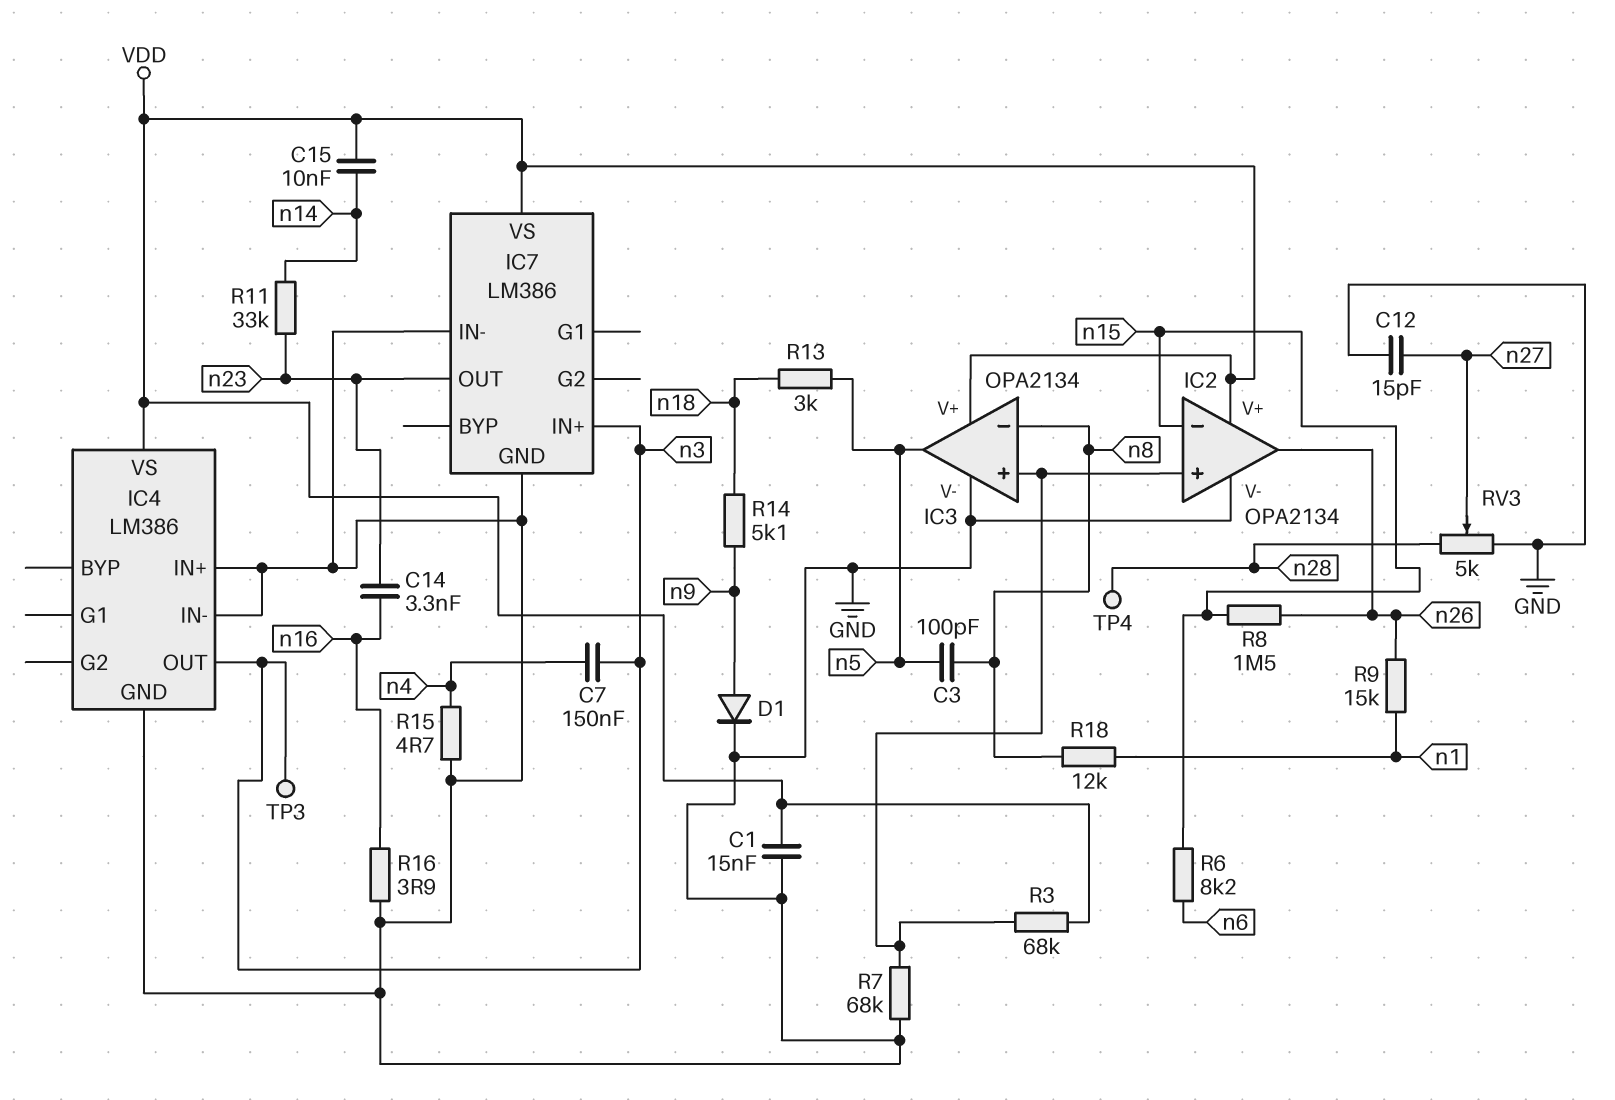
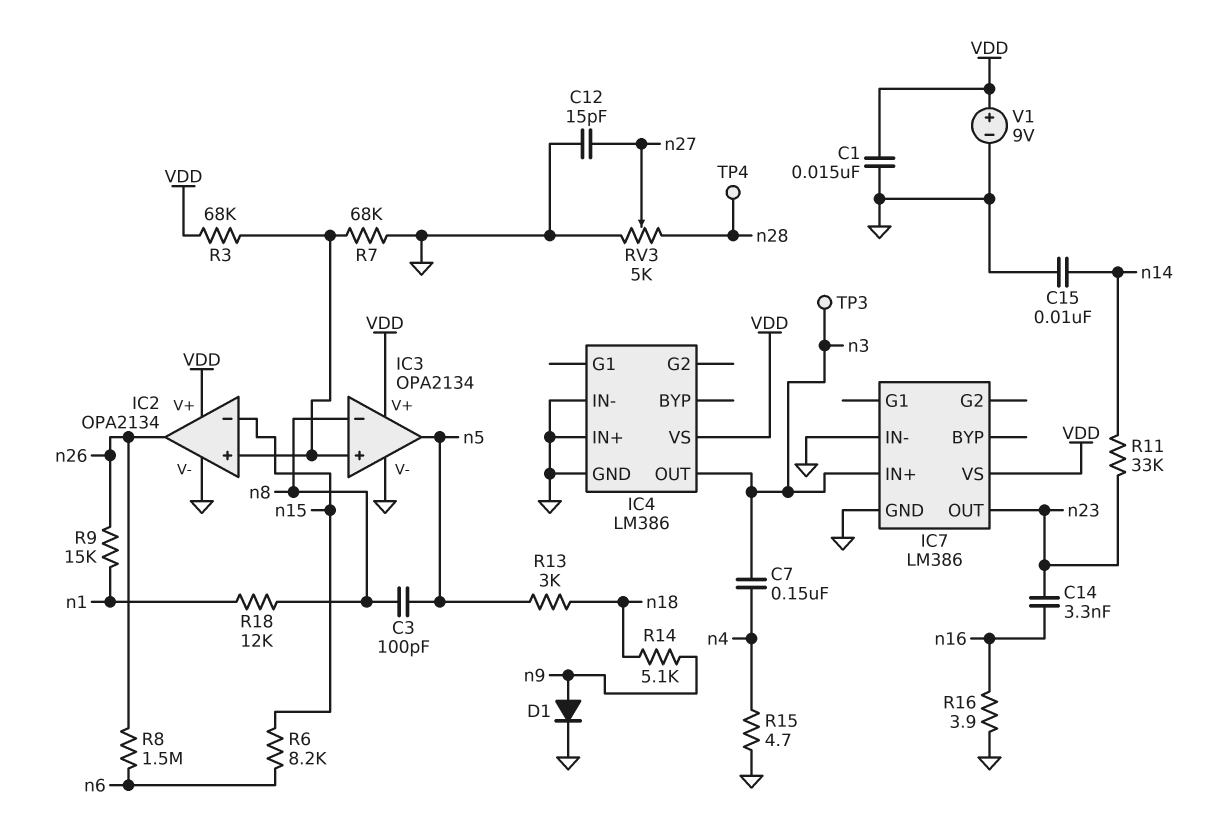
C15: 10nF (VDD, n14) -> 10nF (GND, n14)
R8: 1.5M (n15, n26) -> 1.5M (n6, n26)
V1: none -> 9V (plus VDD, minus GND)

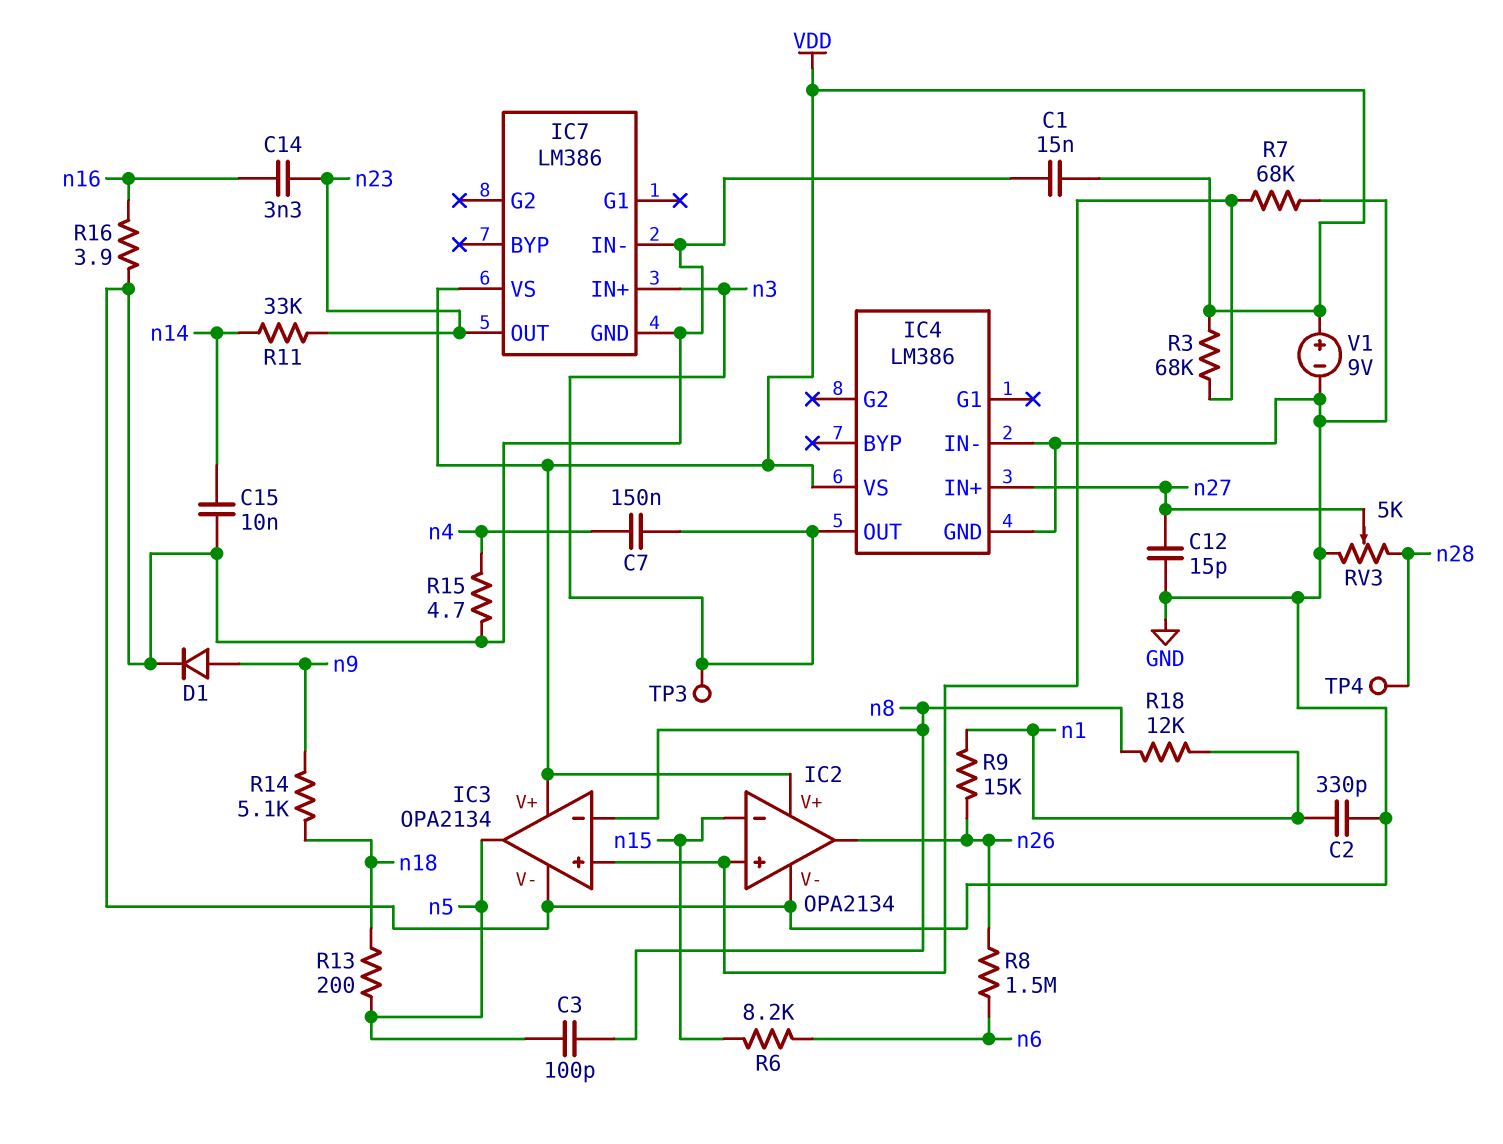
C2: none -> 330pF (GND, n1)
IC4 pin IN+: GND -> n27
R13: 3k (n5, n18) -> 200 (n5, n18)

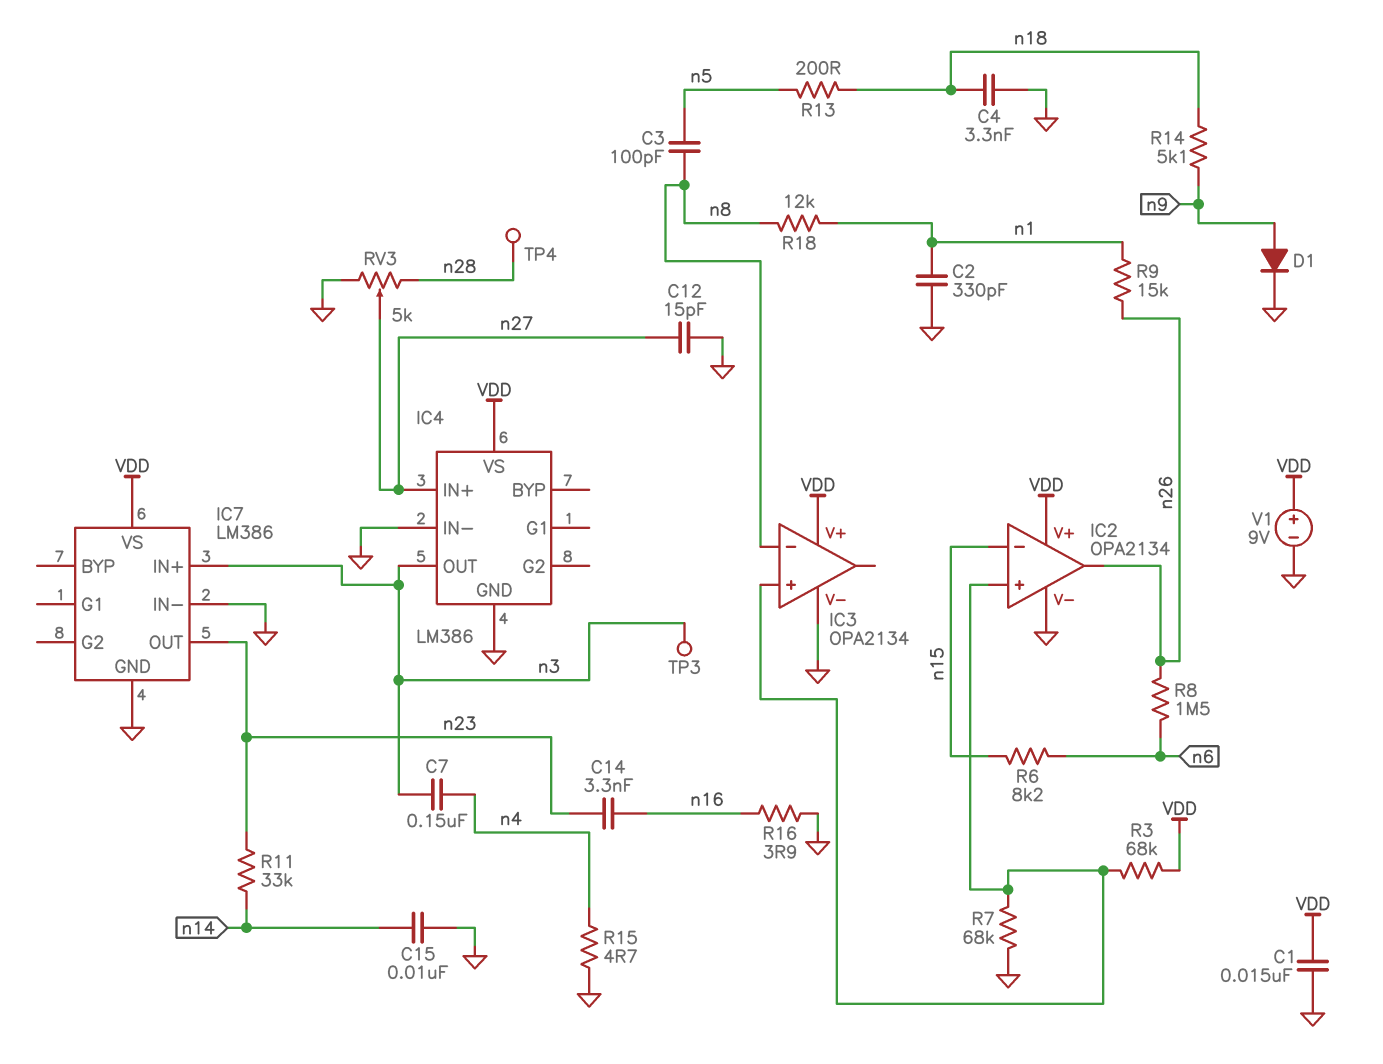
C4: none -> 3.3nF (GND, n18)
IC3 pin out: n5 -> none

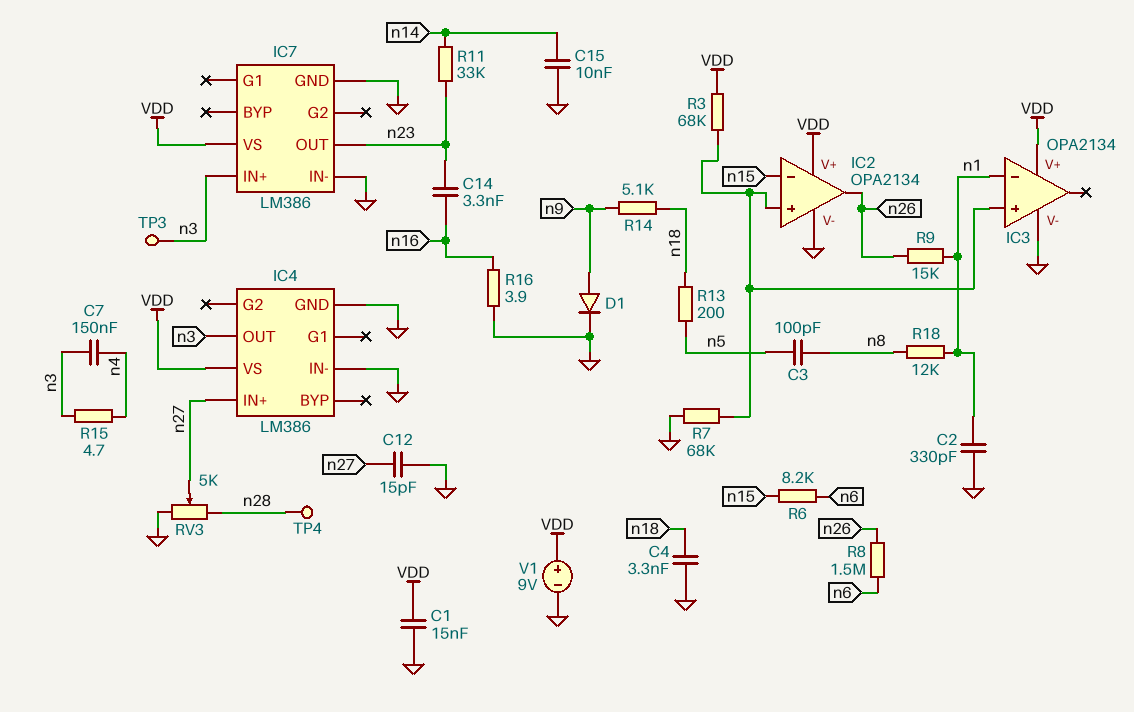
IC3 pin in-: n8 -> n1
R15: 4.7 (GND, n4) -> 4.7 (n3, n4)

